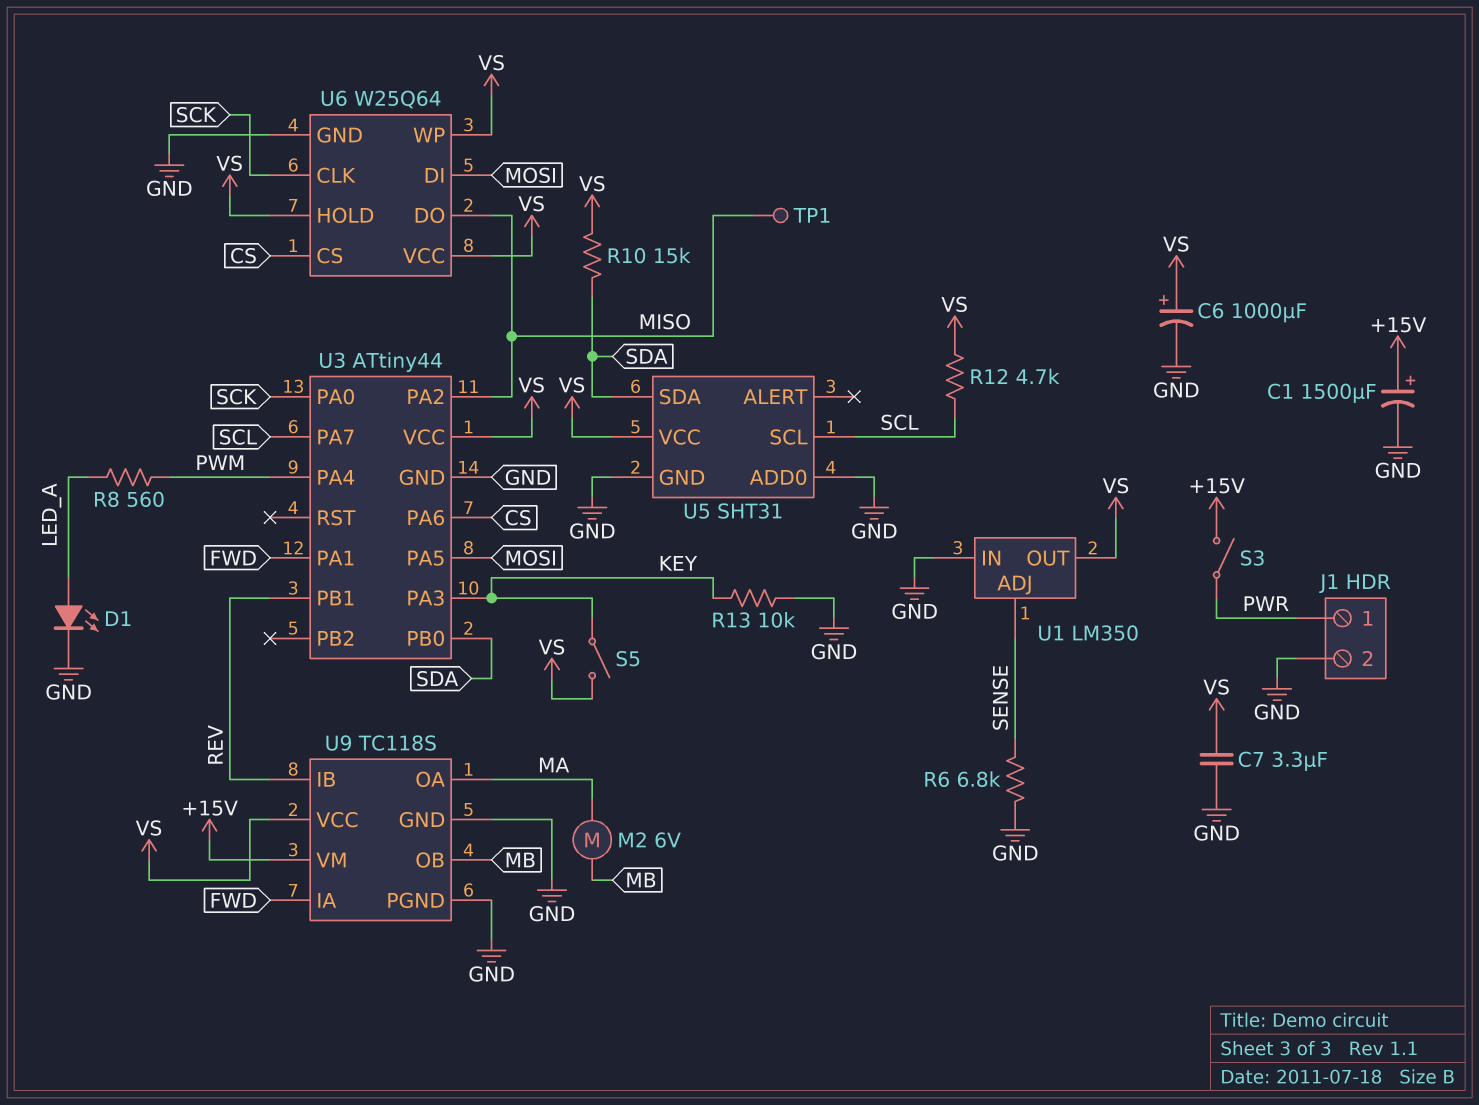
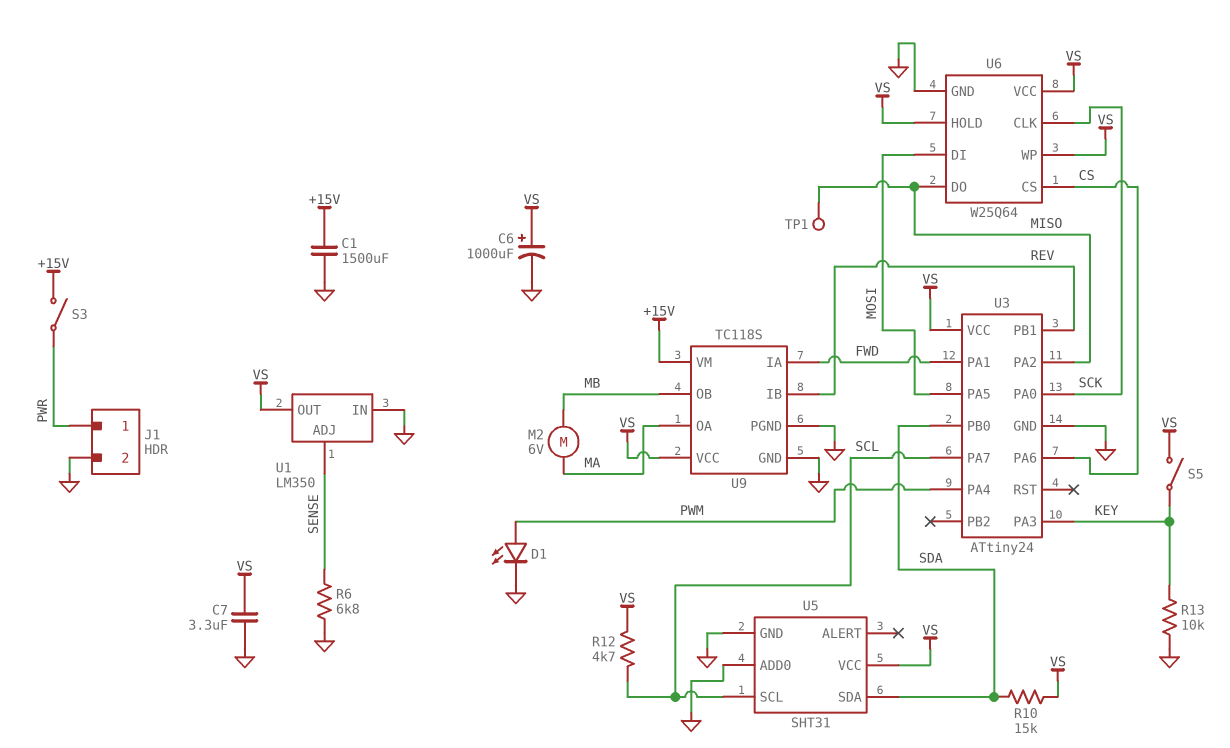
C1: 1500uF (plus +15V, minus GND) -> 1500uF (+15V, GND)
D1: LED (A LED_A, K GND) -> LED (A PWM, K GND)
R8: 560 (LED_A, PWM) -> none
U3: ATtiny44 -> ATtiny24

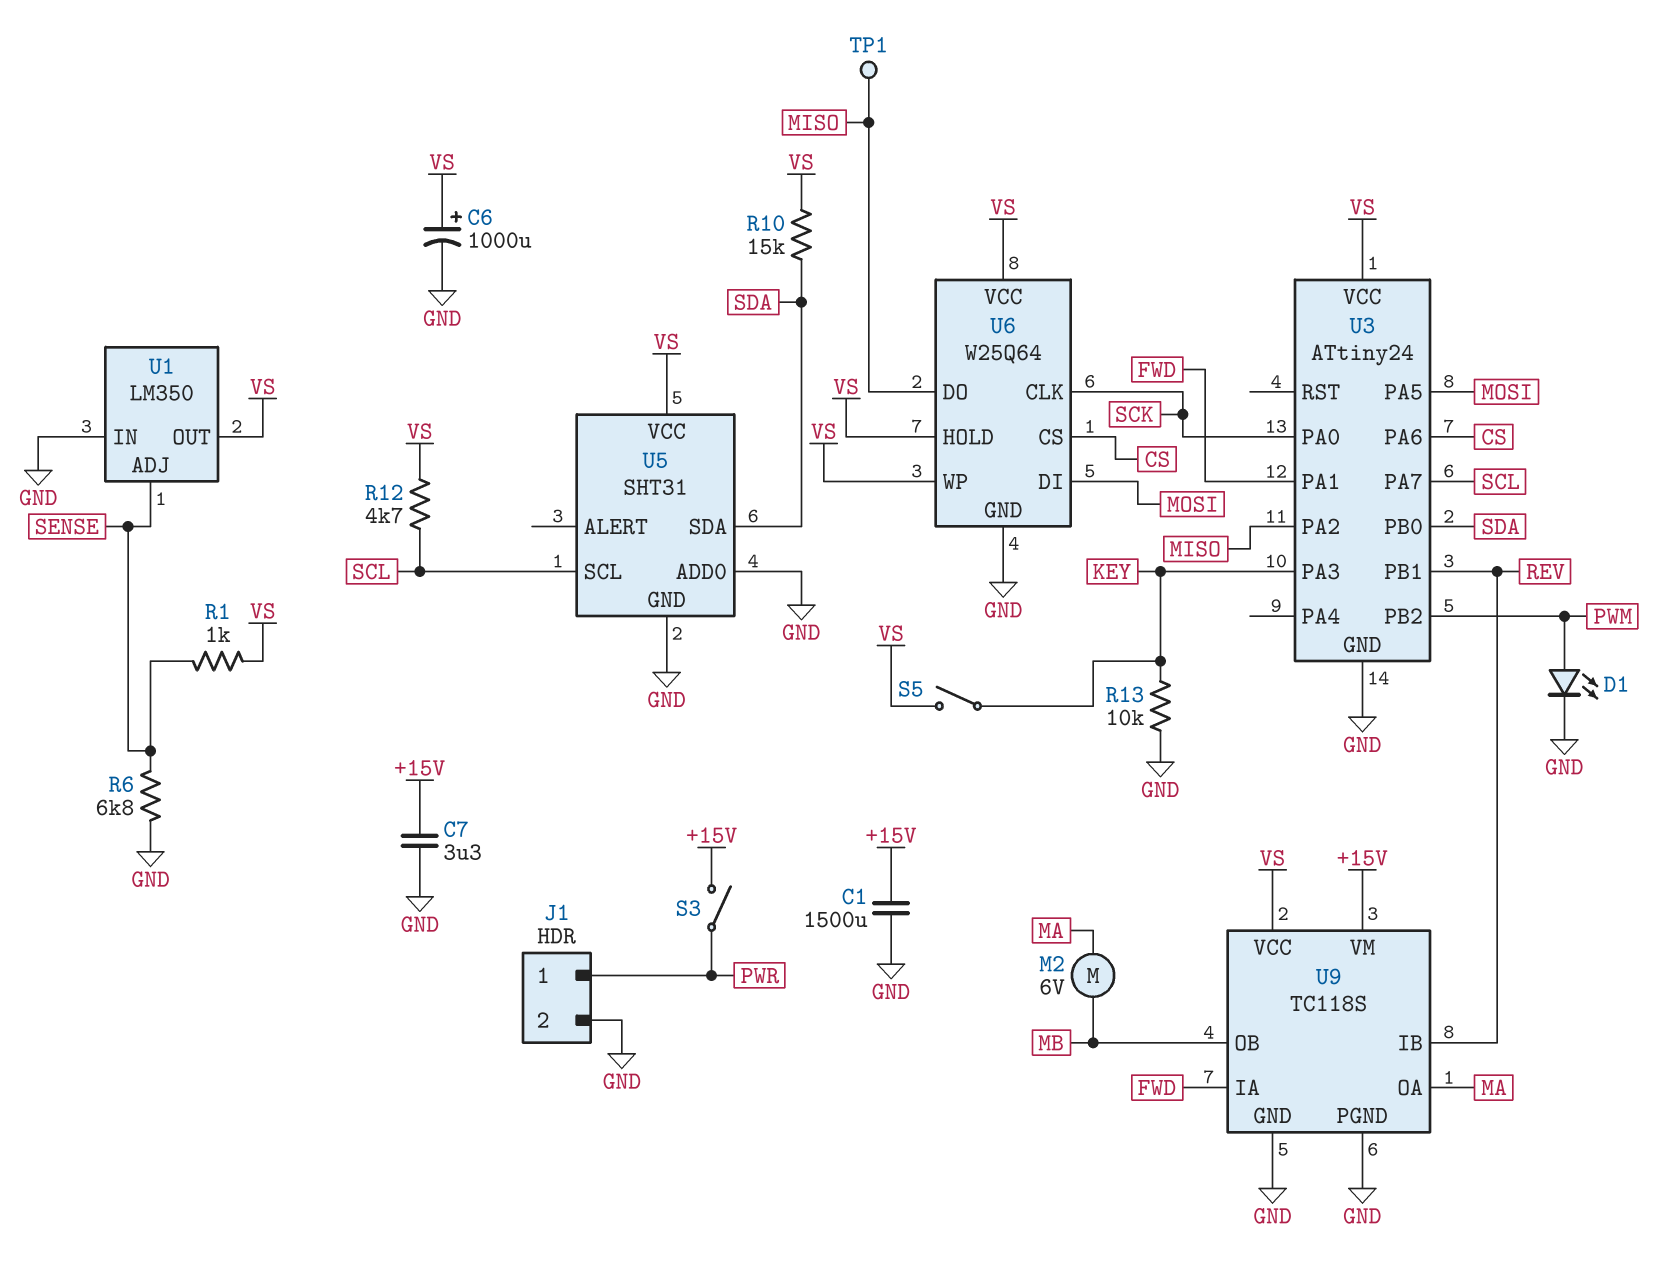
C7: 3.3uF (GND, VS) -> 3.3uF (+15V, GND)
R1: none -> 1k (SENSE, VS)
U3 pin PA4: PWM -> none
U3 pin PB2: none -> PWM

